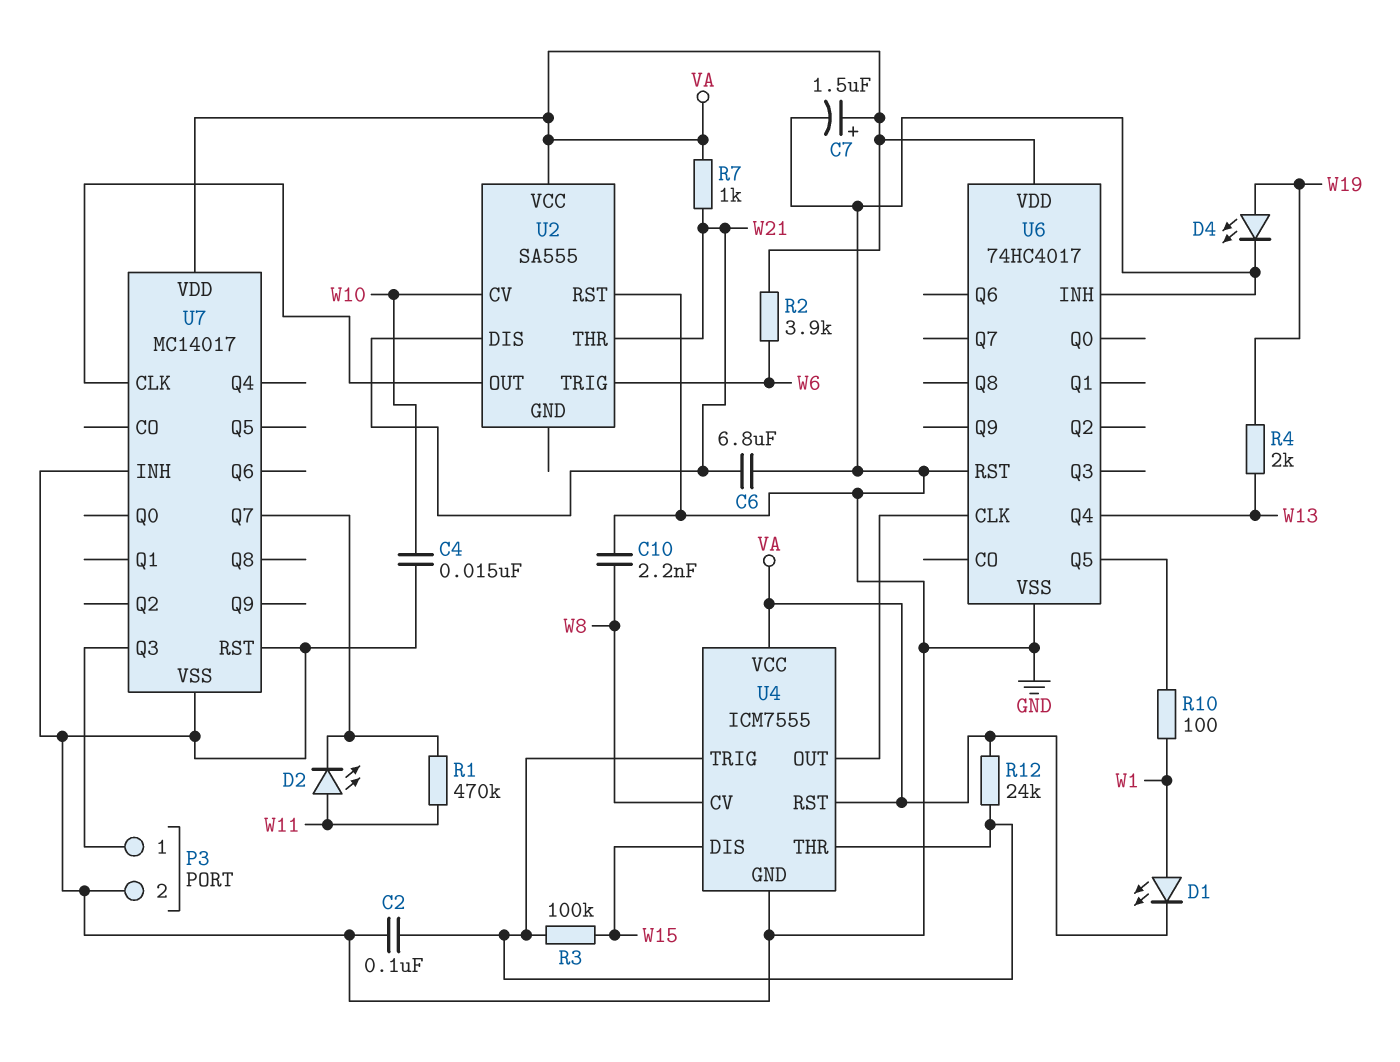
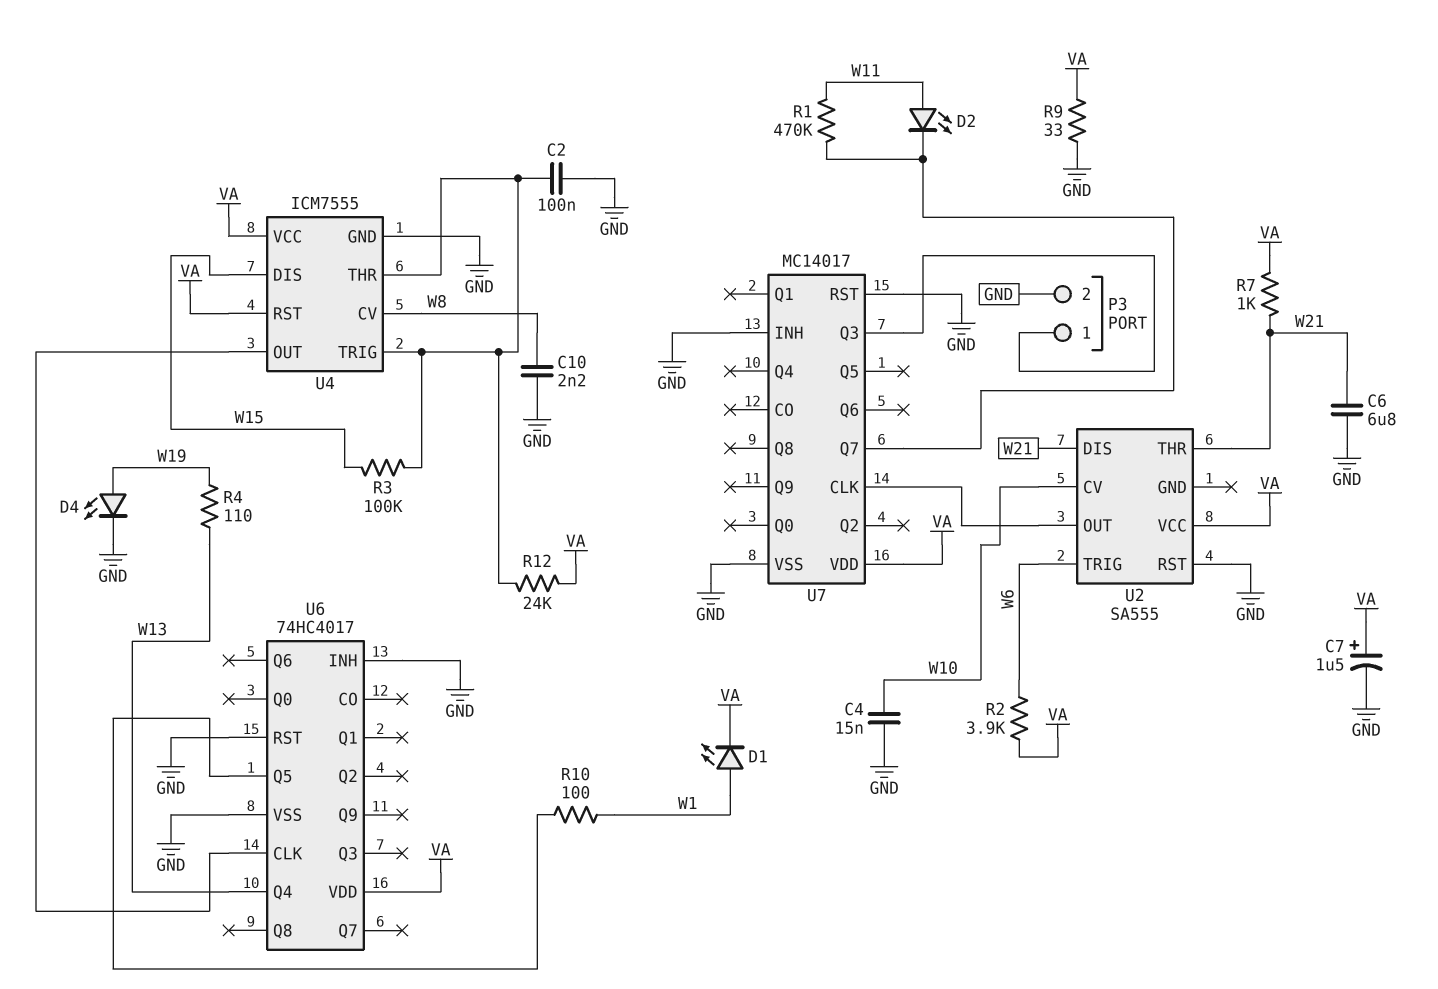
R4: 2k (W13, W19) -> 110 (W13, W19)
R9: none -> 33 (GND, VA)

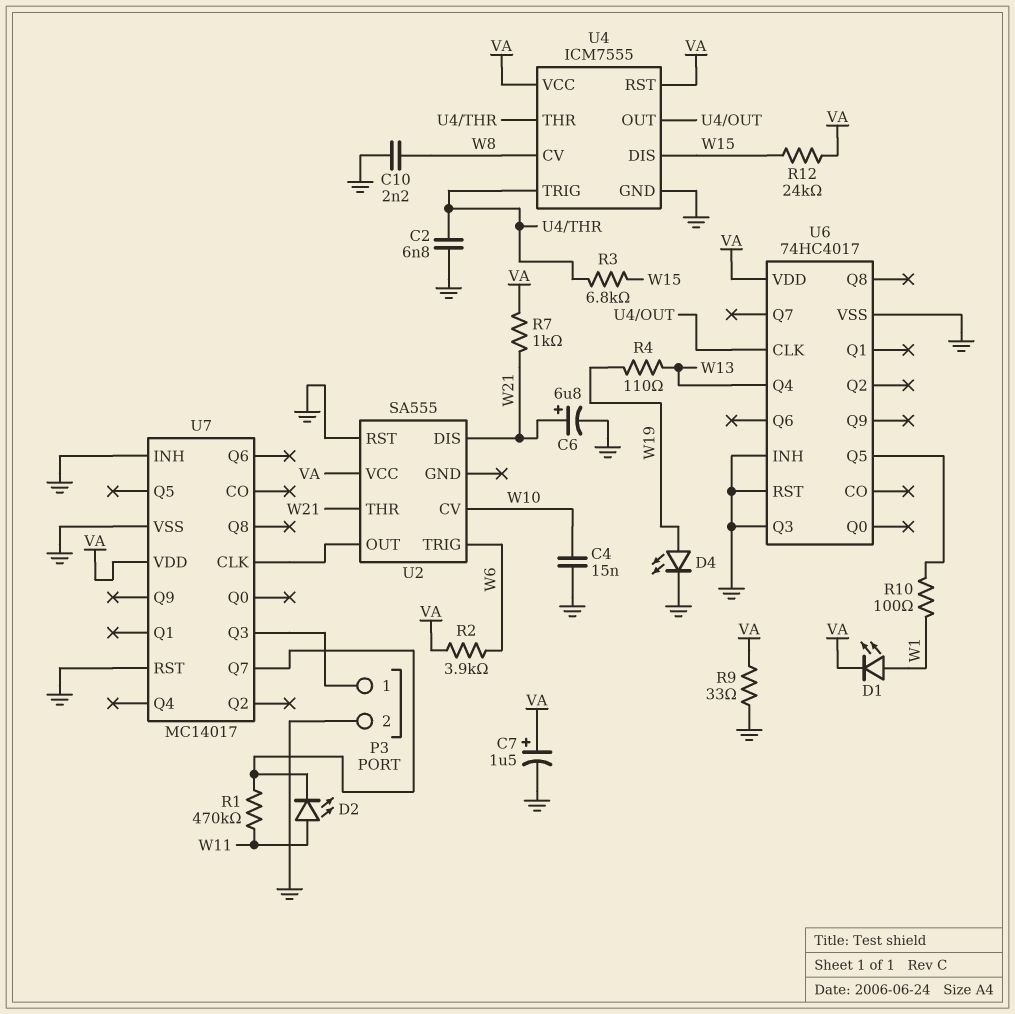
C2: 100nF (GND, U4/THR) -> 6.8nF (GND, U4/THR)
C6: 6.8uF (GND, W21) -> 6.8uF (plus W21, minus GND)
R3: 100k (U4/THR, W15) -> 6.8k (U4/THR, W15)
R12: 24k (U4/THR, VA) -> 24k (VA, W15)
U6 pin Q3: none -> GND

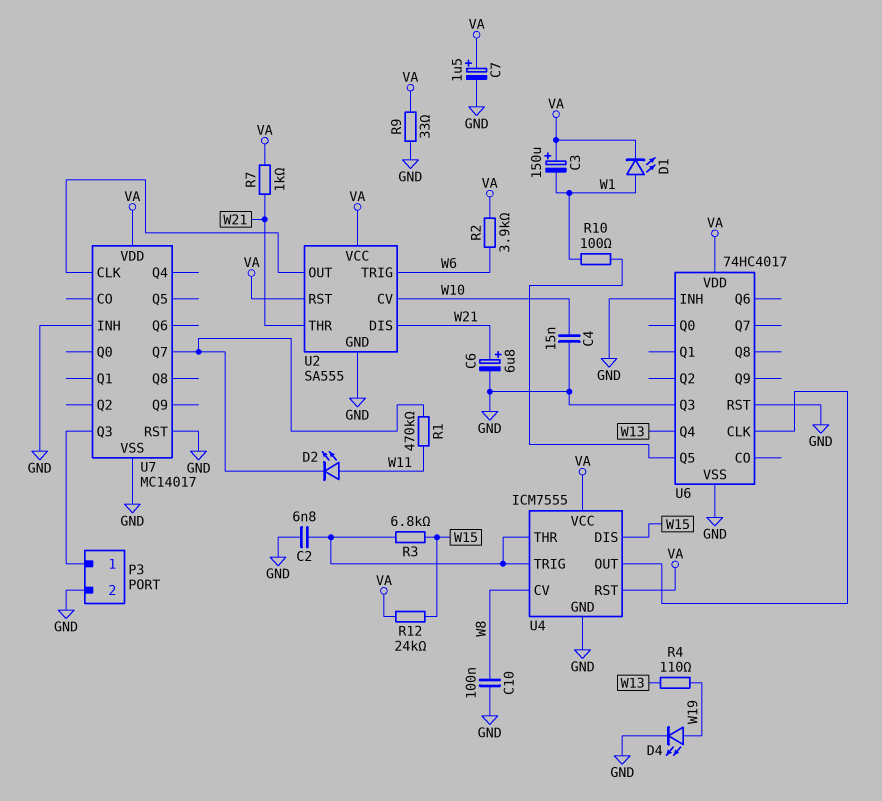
C3: none -> 150uF (plus VA, minus W1)
C10: 2.2nF (GND, W8) -> 100nF (GND, W8)
U2 pin GND: none -> GND
U2 pin RST: GND -> VA

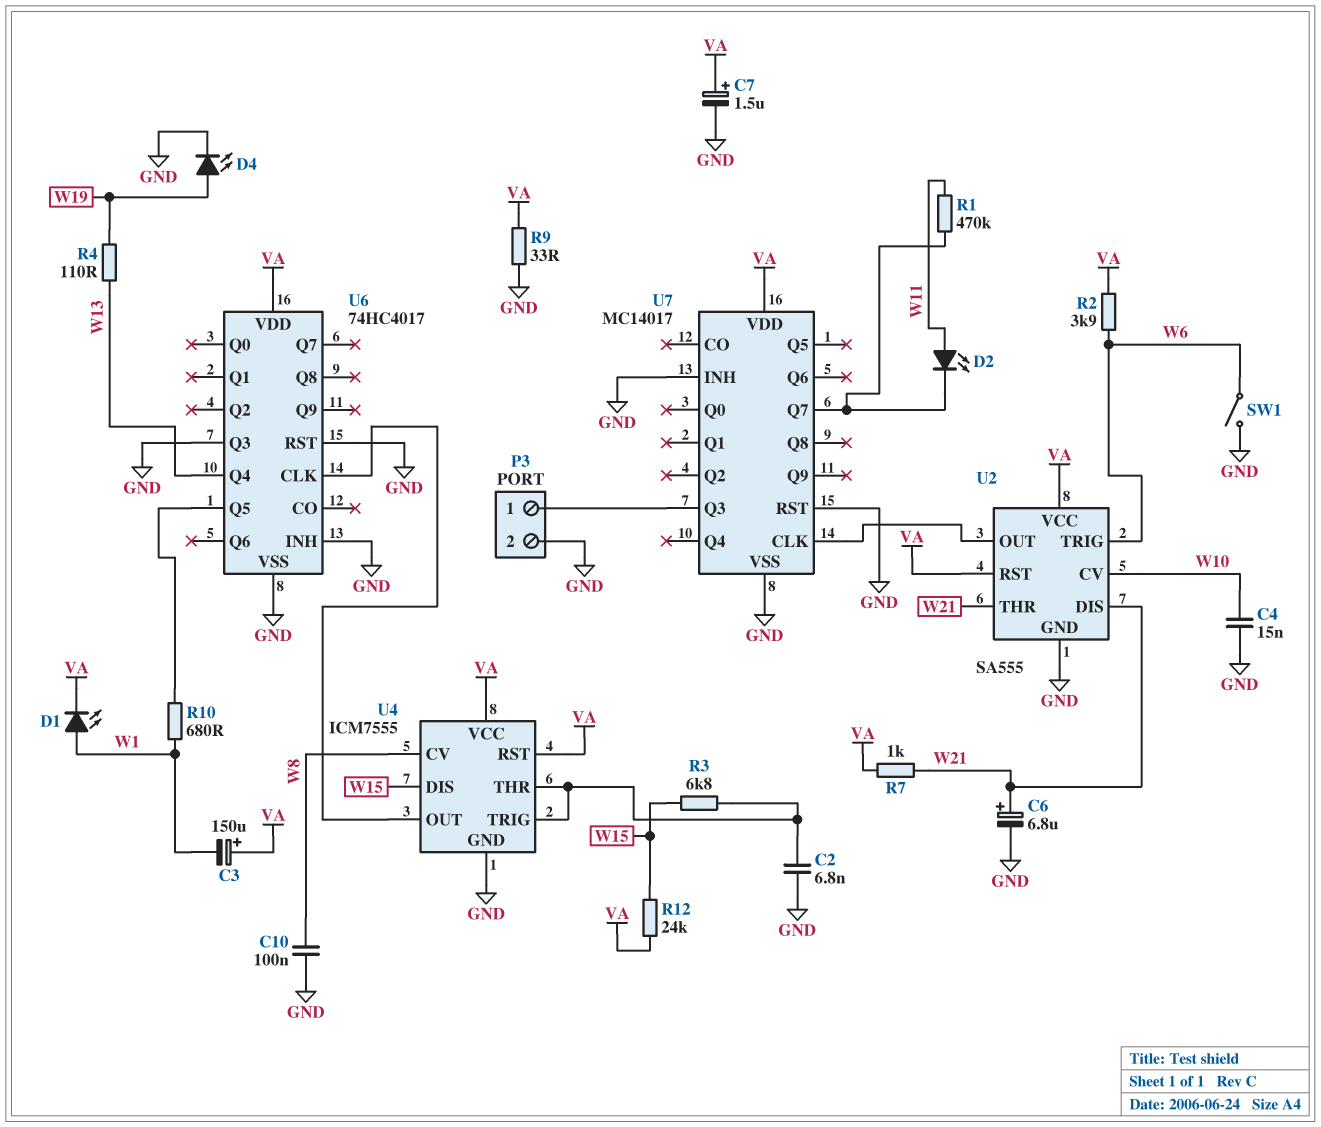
R10: 100 (U6/Q5, W1) -> 680 (U6/Q5, W1)
SW1: none -> switch (GND, W6)

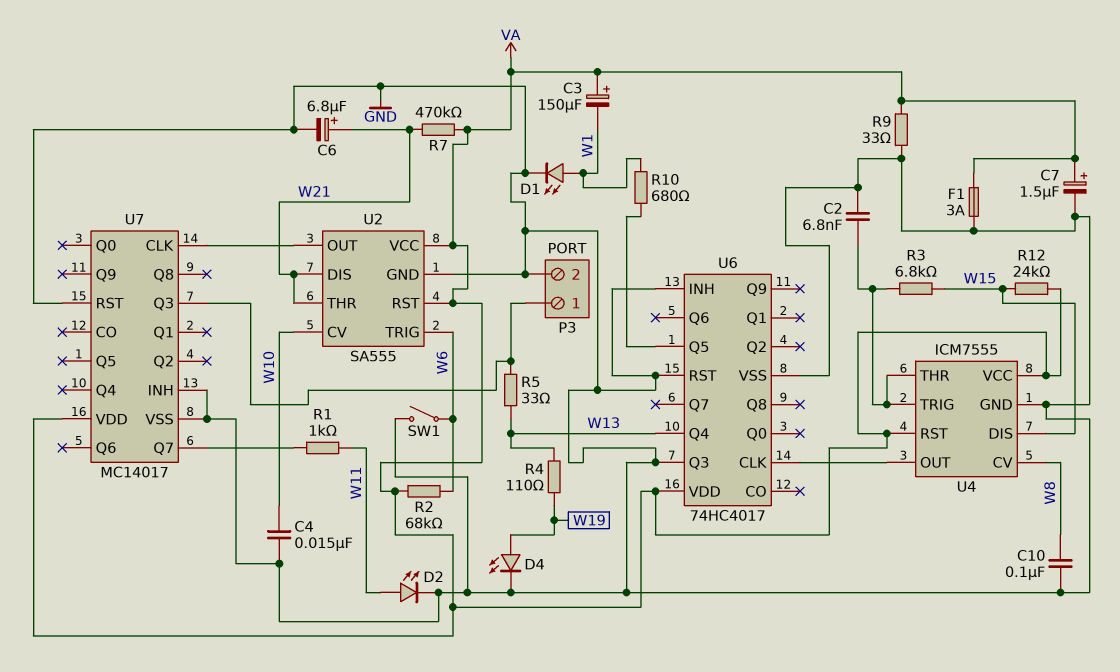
D1: LED (A W1, K VA) -> LED (A W1, K GND)
D2: LED (A W11, K U7/Q7) -> LED (A W11, K GND)
F1: none -> 3A (GND, VA)
R1: 470k (U7/Q7, W11) -> 1k (U7/Q7, W11)
R2: 3.9k (VA, W6) -> 68k (VA, W6)
R5: none -> 33 (P3/1, W13)
R7: 1k (VA, W21) -> 470k (VA, W21)

